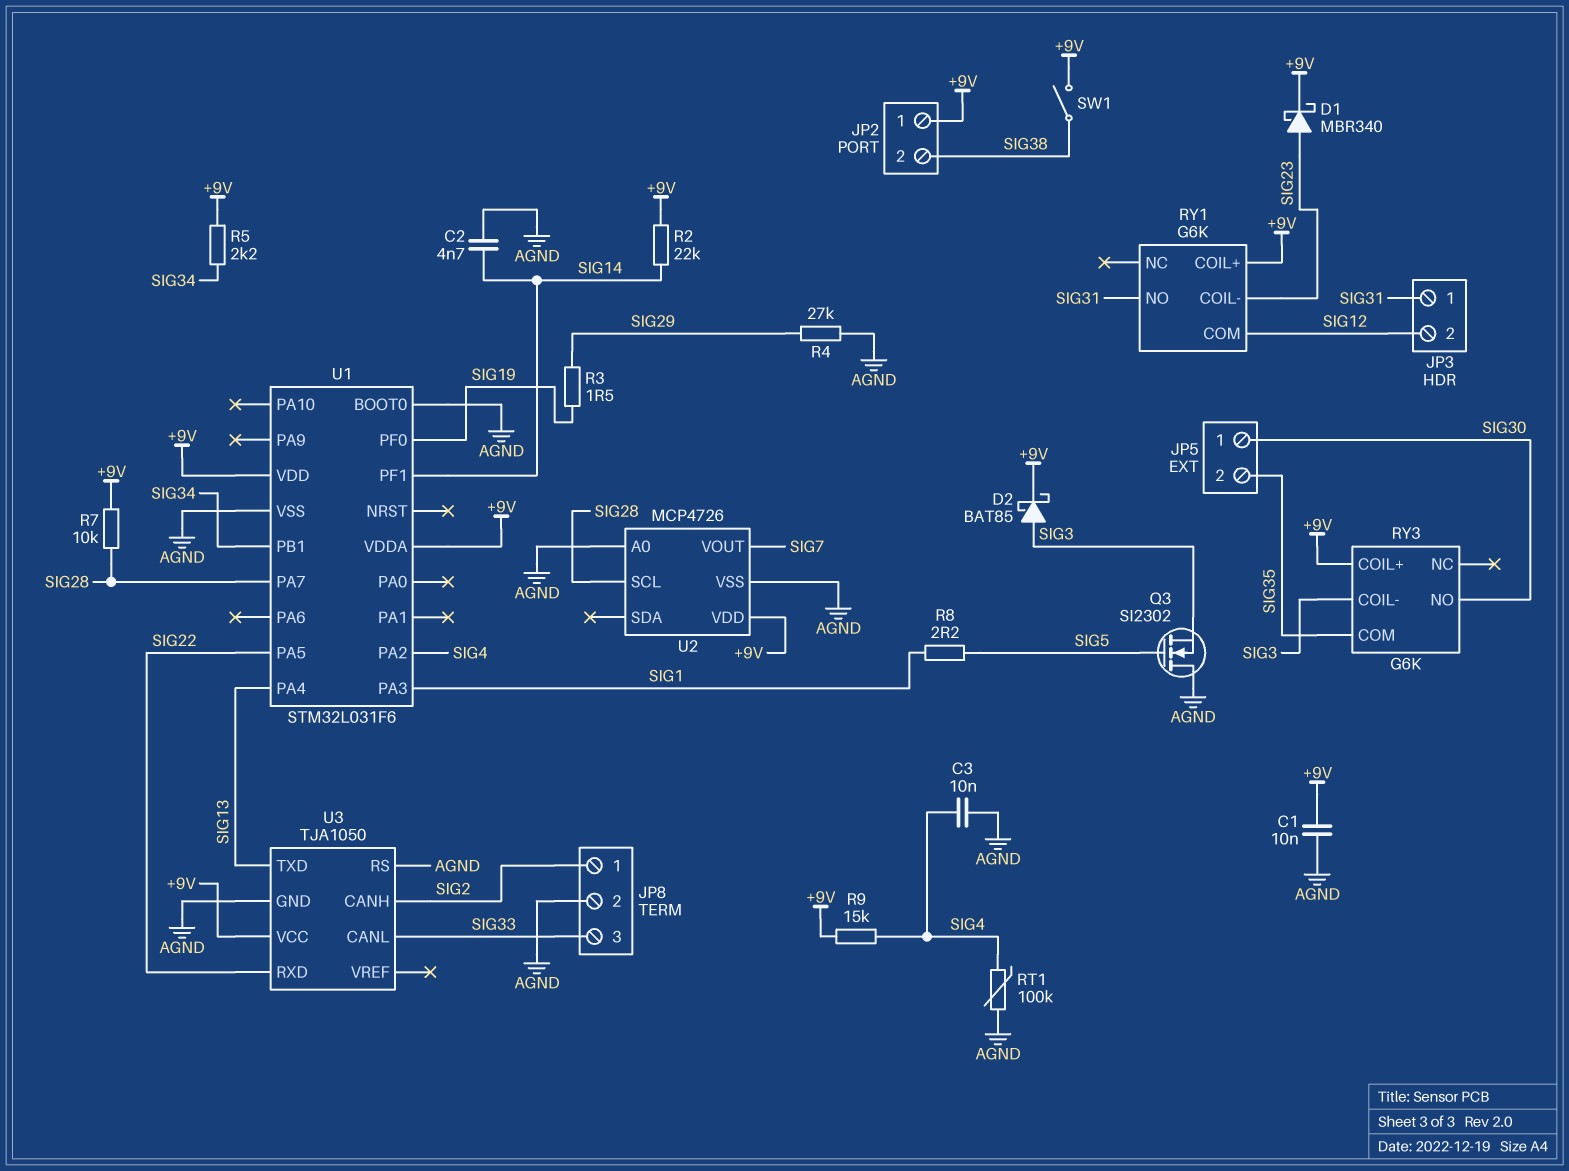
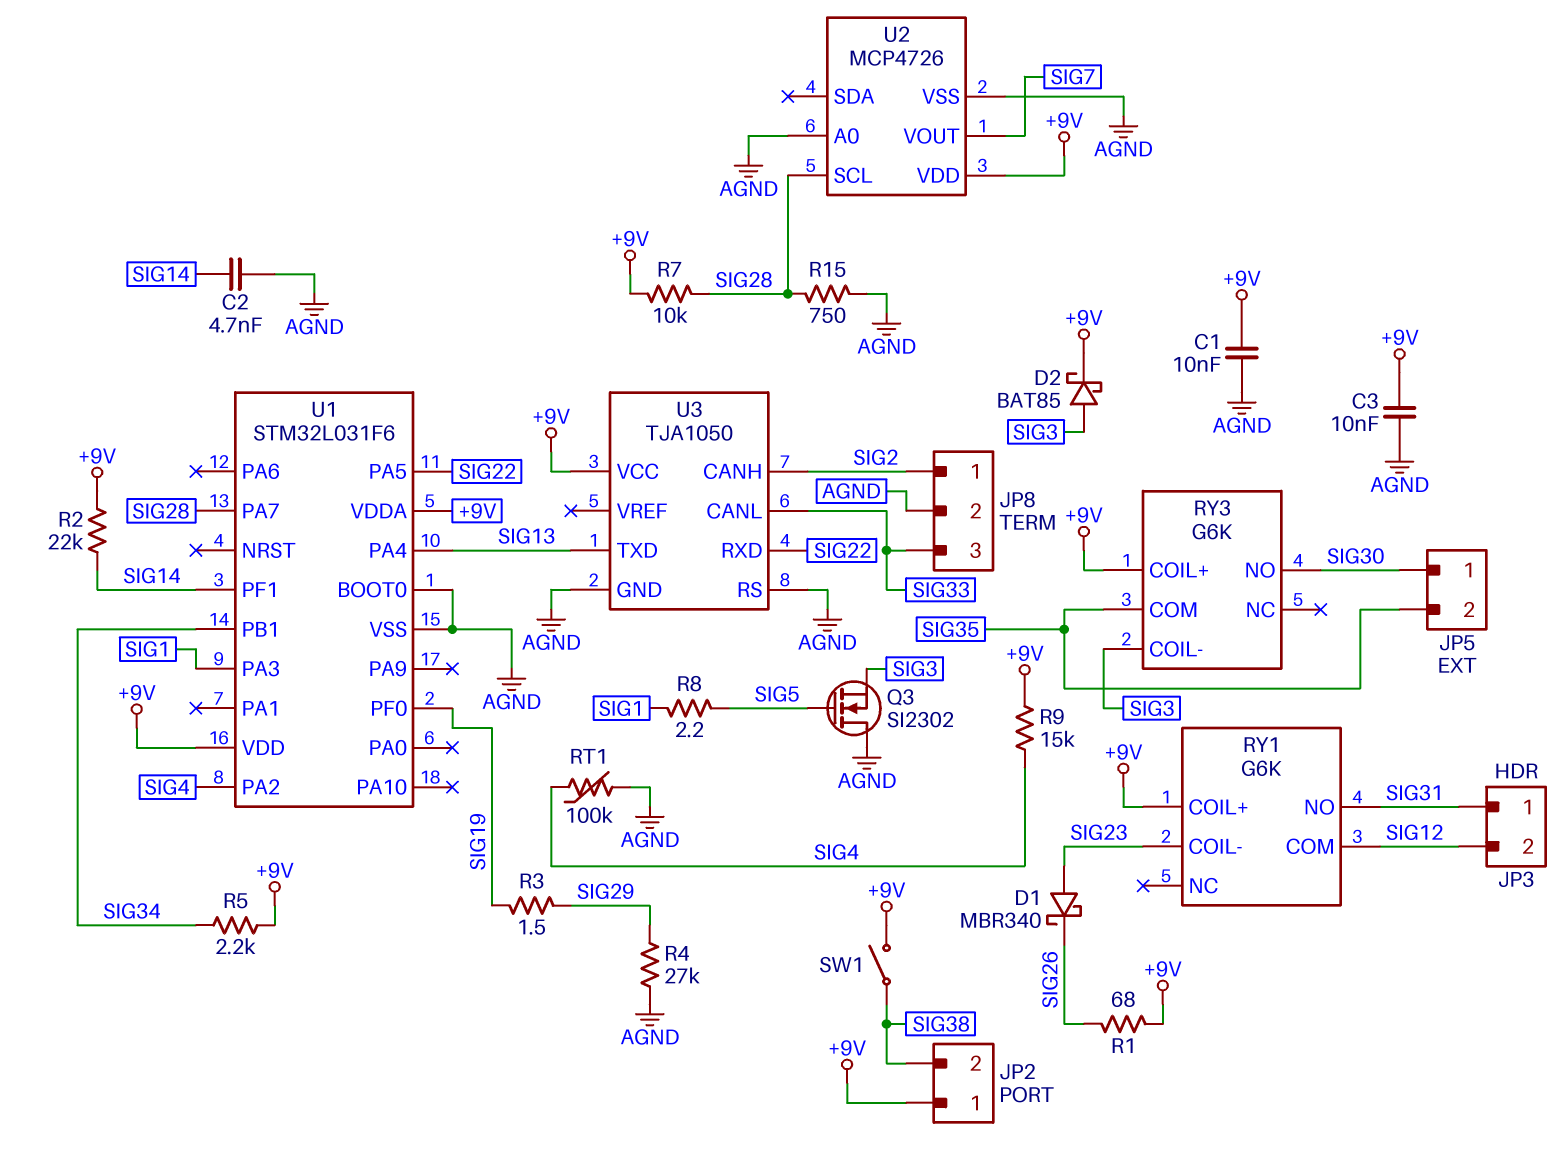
C3: 10nF (AGND, SIG4) -> 10nF (+9V, AGND)
D1: schottky MBR340 (A SIG23, K +9V) -> schottky MBR340 (A SIG23, K SIG26)
R1: none -> 68 (+9V, SIG26)
R15: none -> 750 (AGND, SIG28)

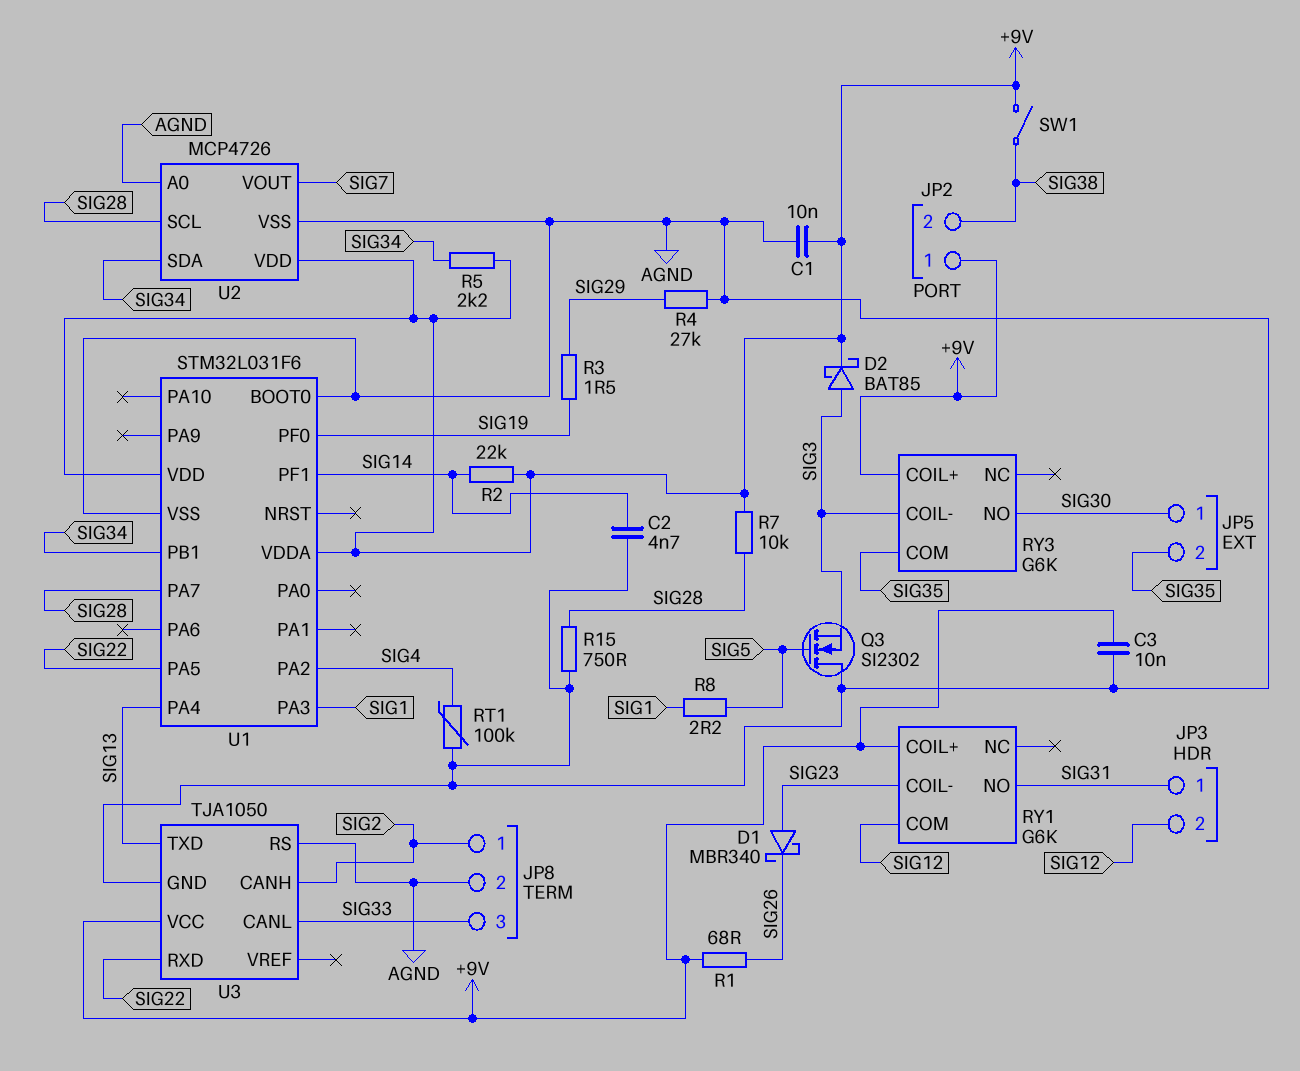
R9: 15k (+9V, SIG4) -> none
U2 pin SDA: none -> SIG34

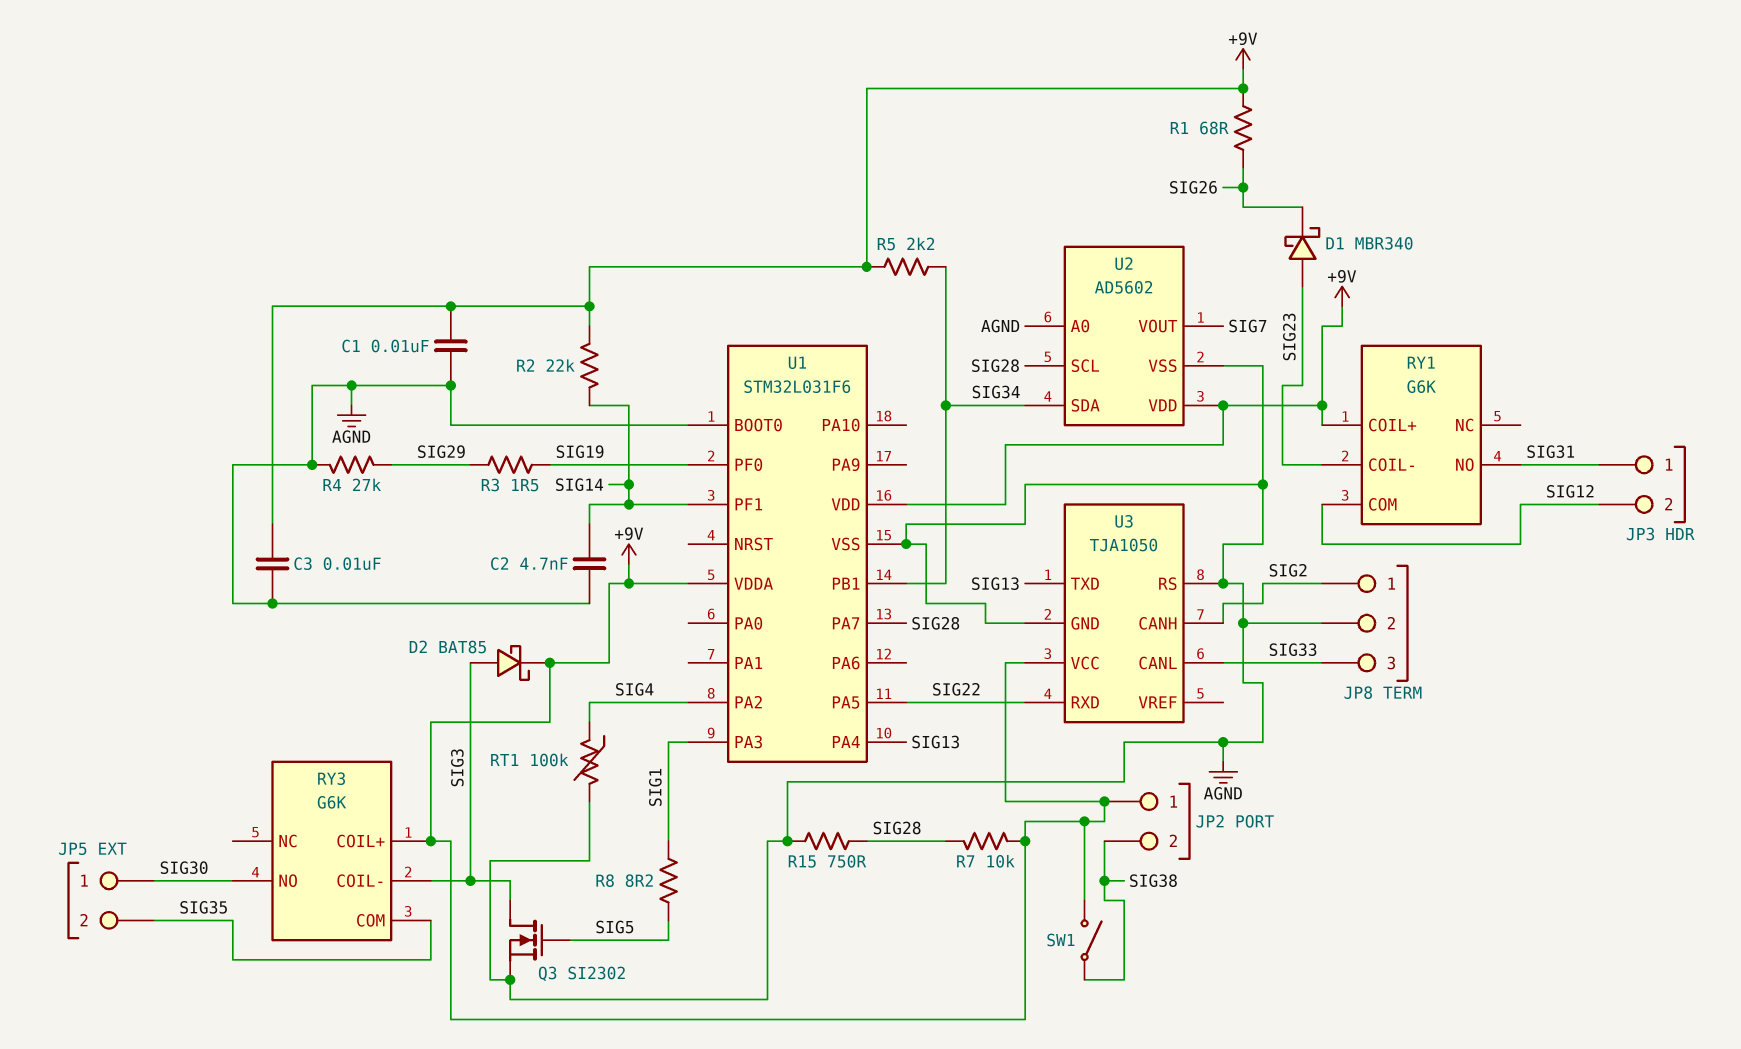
Q3: NMOS SI2302 (G SIG5, D AGND, S SIG3) -> NMOS SI2302 (G SIG5, D SIG3, S AGND)
R8: 2.2 (SIG1, SIG5) -> 8.2 (SIG1, SIG5)
U2: MCP4726 -> AD5602

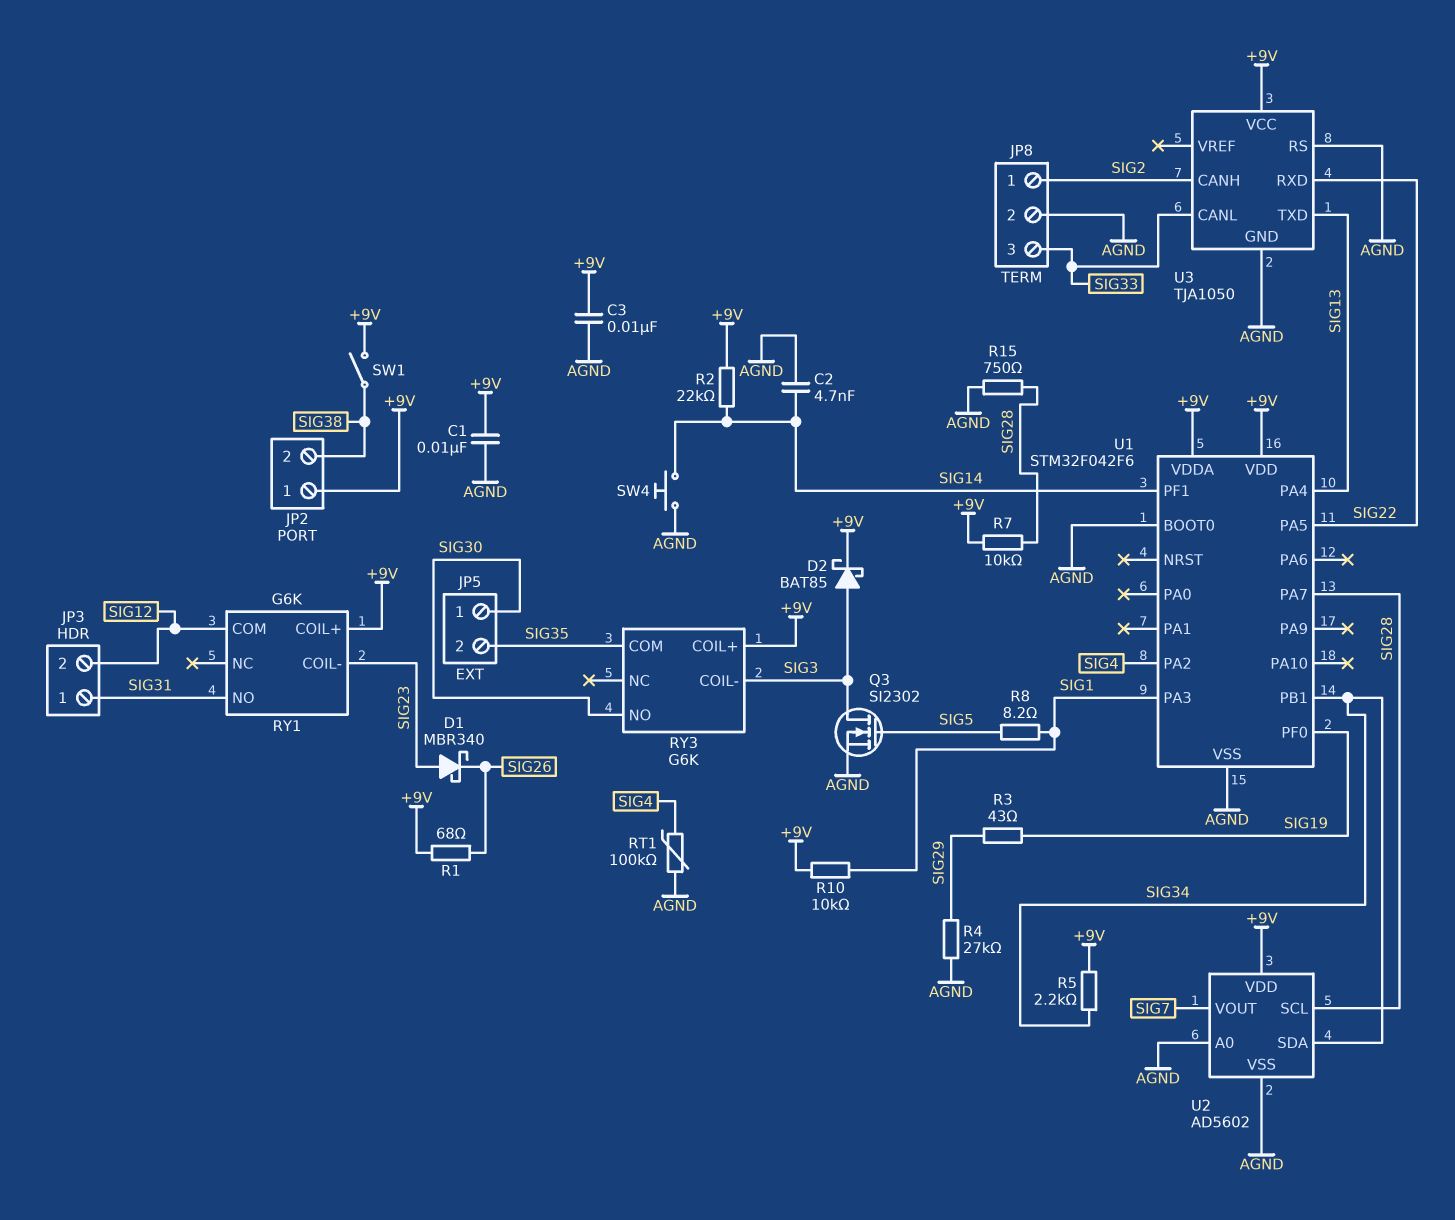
R3: 1.5 (SIG19, SIG29) -> 43 (SIG19, SIG29)
R10: none -> 10k (+9V, SIG1)
SW4: none -> button (AGND, SIG14)
U1: STM32L031F6 -> STM32F042F6

